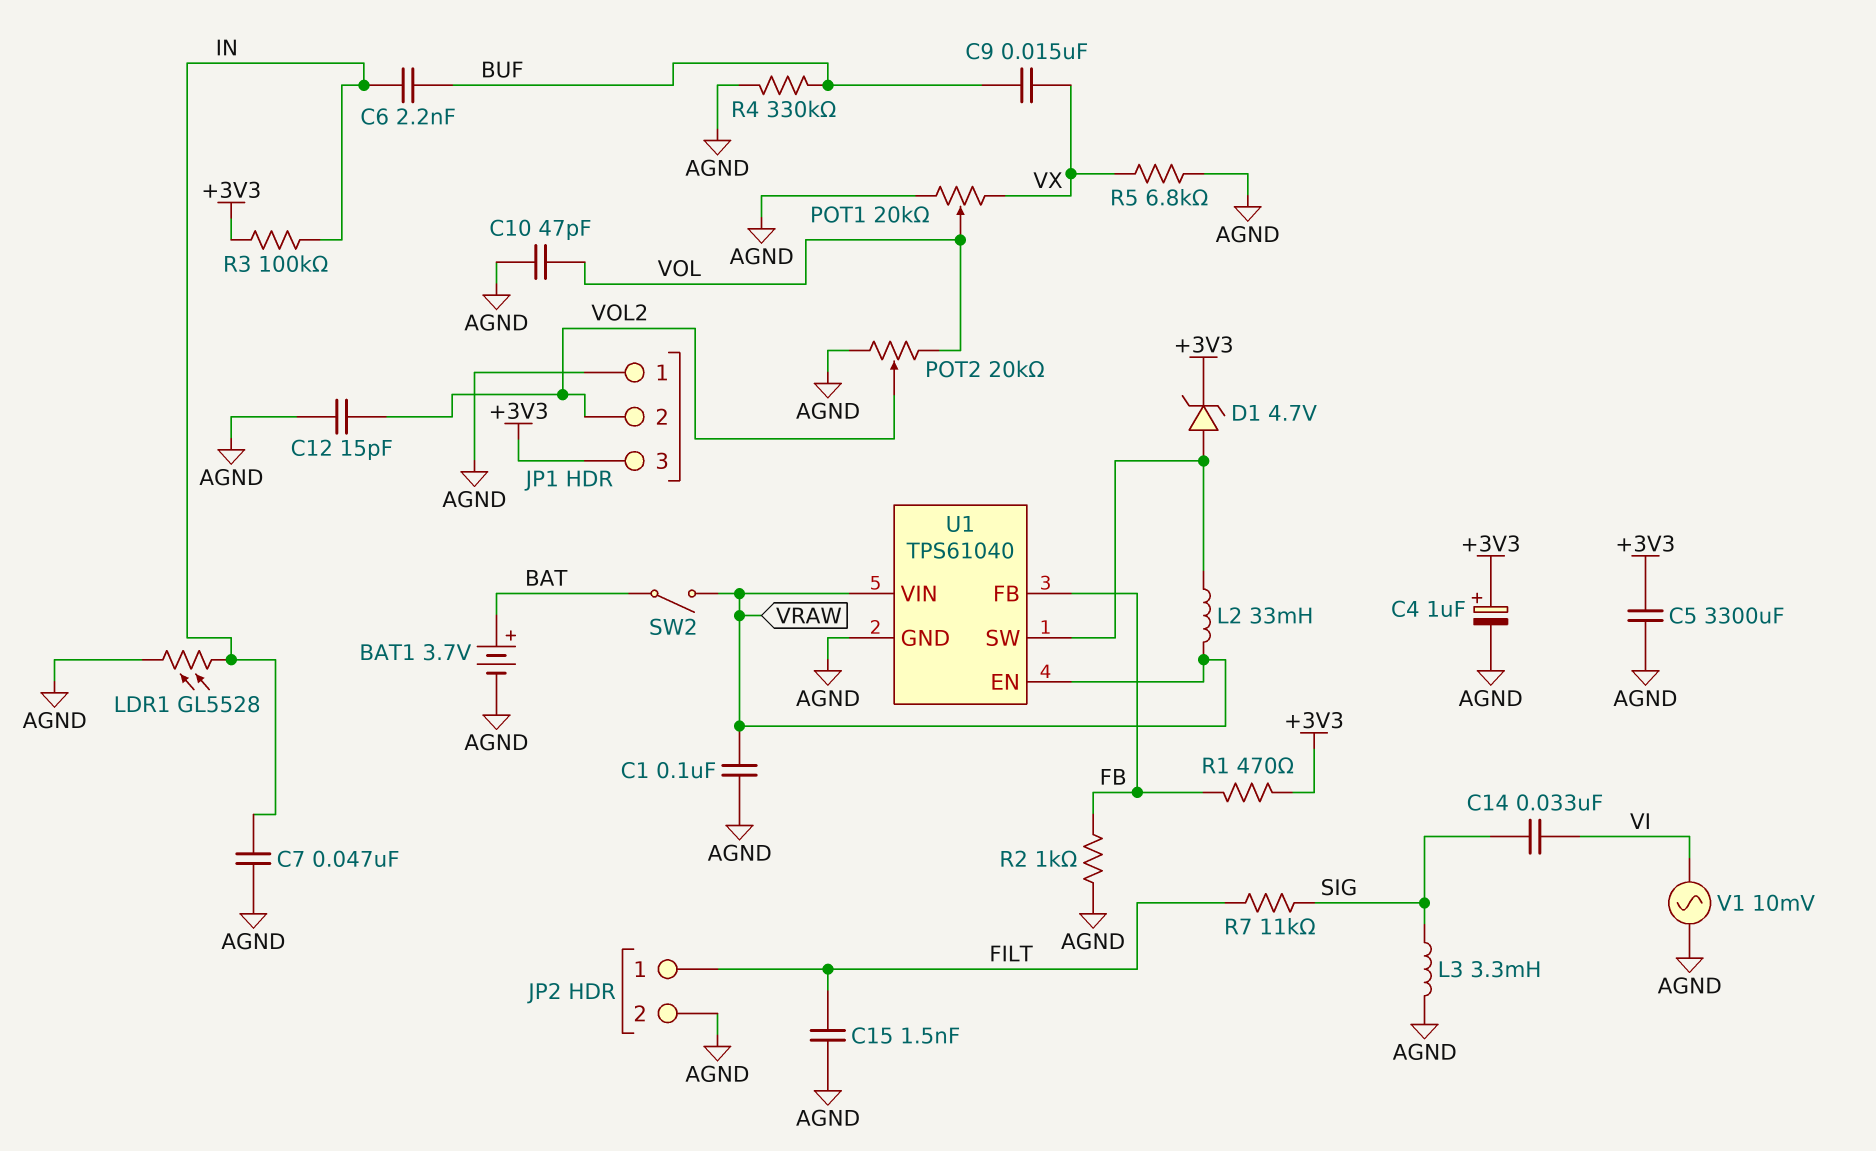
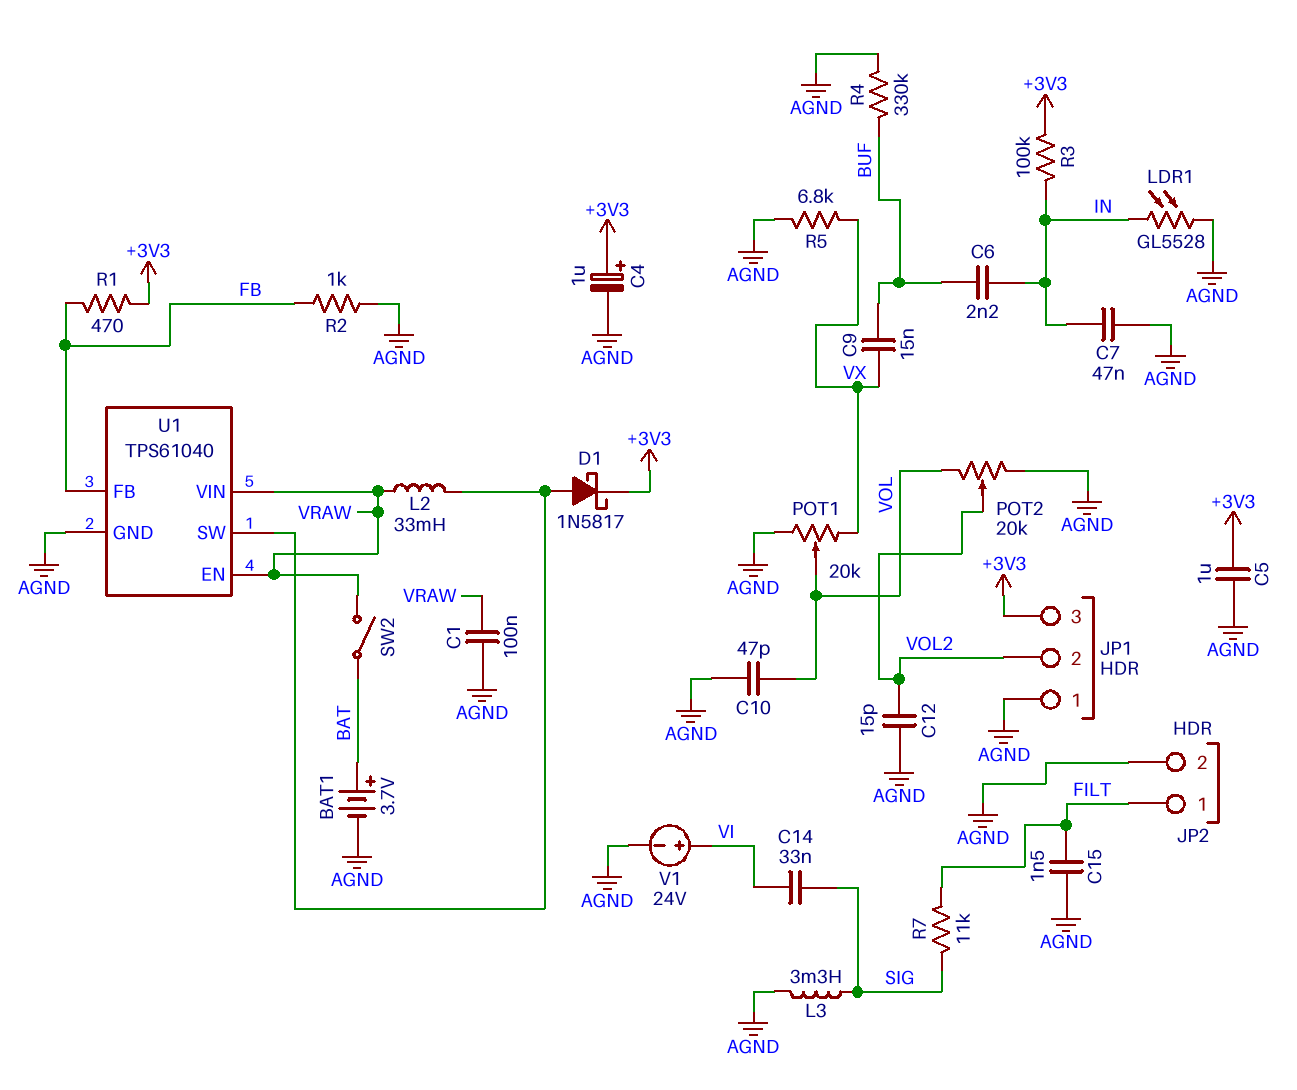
C5: 3300uF (+3V3, AGND) -> 1uF (+3V3, AGND)
D1: zener 4.7V (A U1/SW, K +3V3) -> schottky 1N5817 (A U1/SW, K +3V3)
V1: AC 10mV (AGND, VI) -> 24V (plus VI, minus AGND)

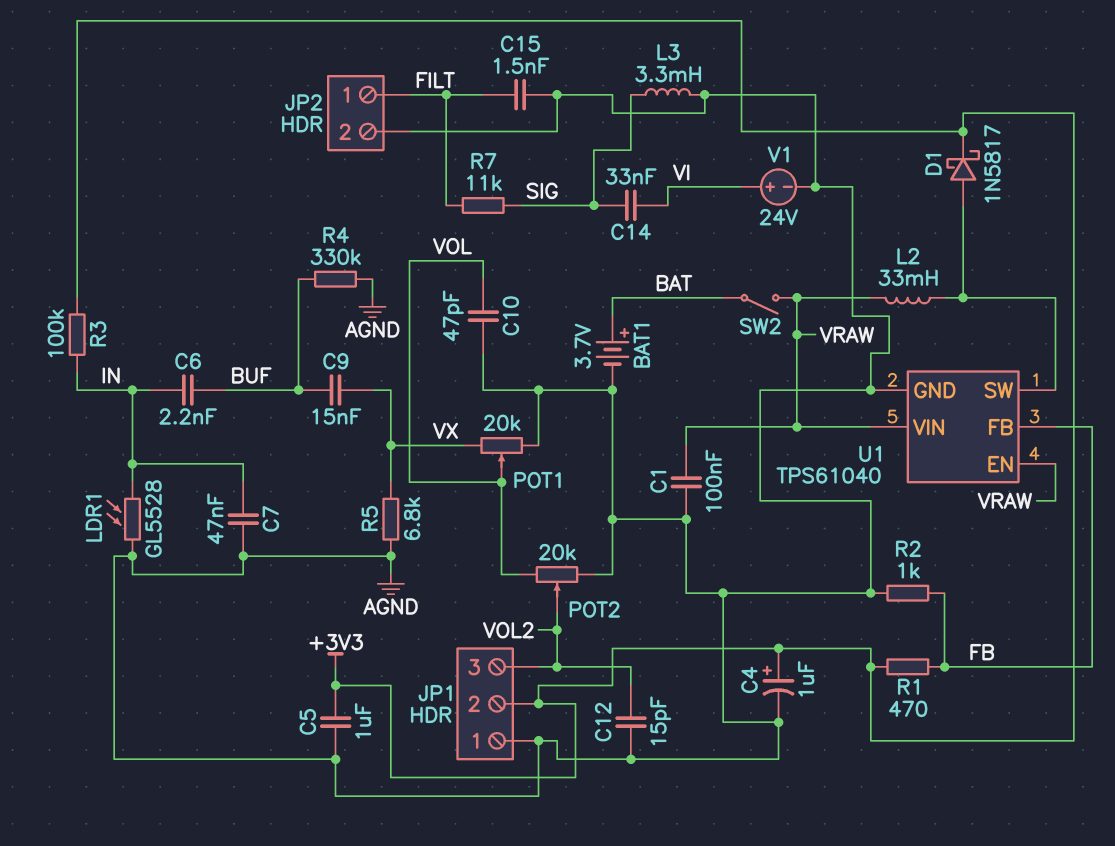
JP1 pin 2: VOL2 -> +3V3
JP1 pin 3: +3V3 -> VOL2

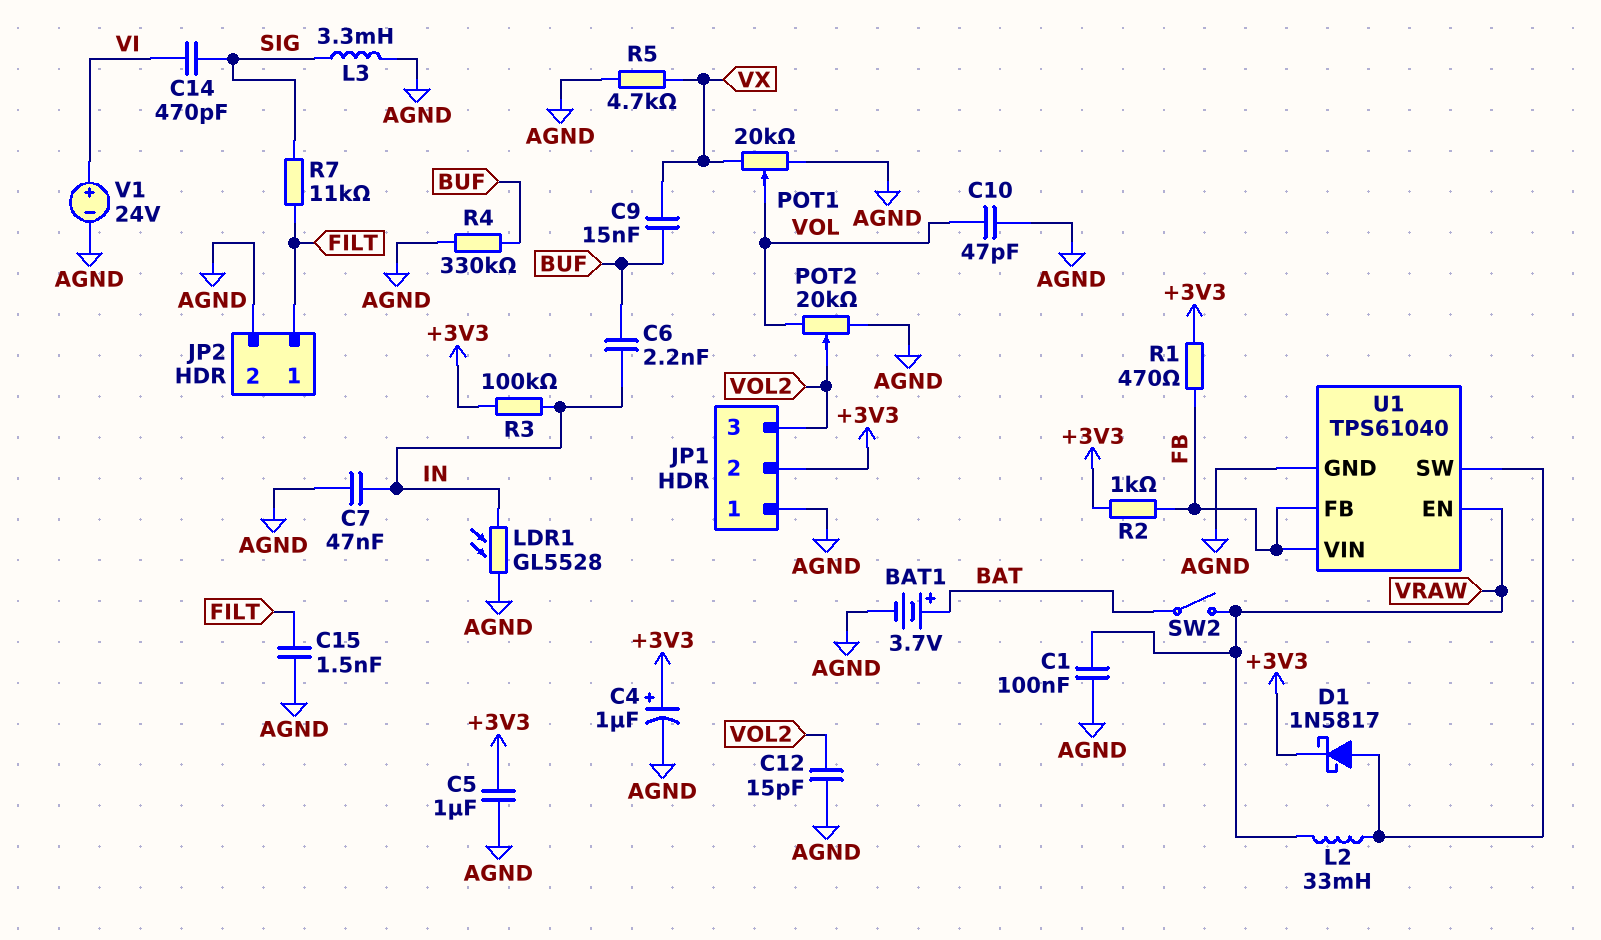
C14: 33nF (SIG, VI) -> 470pF (SIG, VI)
R2: 1k (AGND, FB) -> 1k (+3V3, FB)
R5: 6.8k (AGND, VX) -> 4.7k (AGND, VX)
U1 pin VIN: VRAW -> FB

